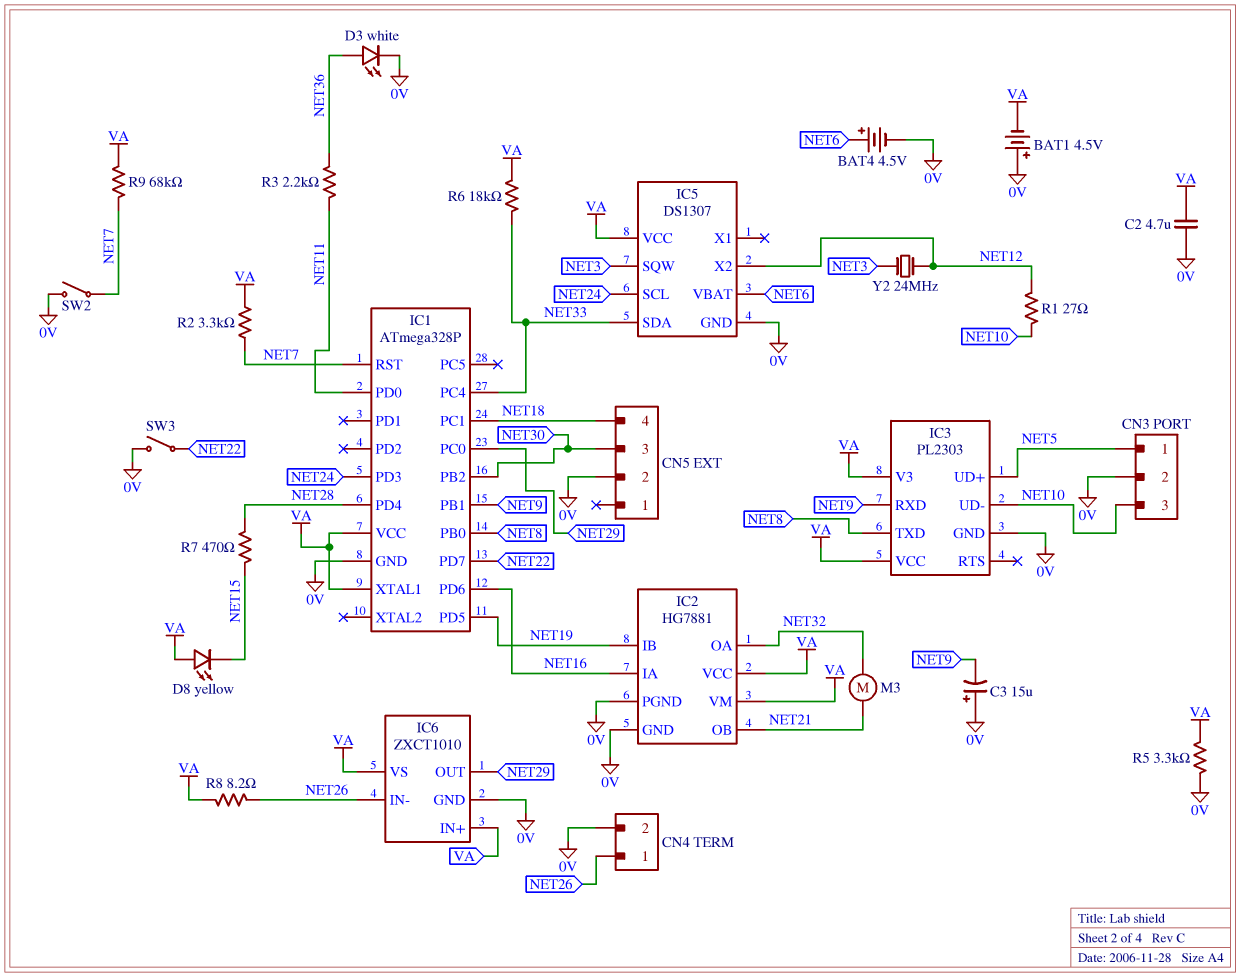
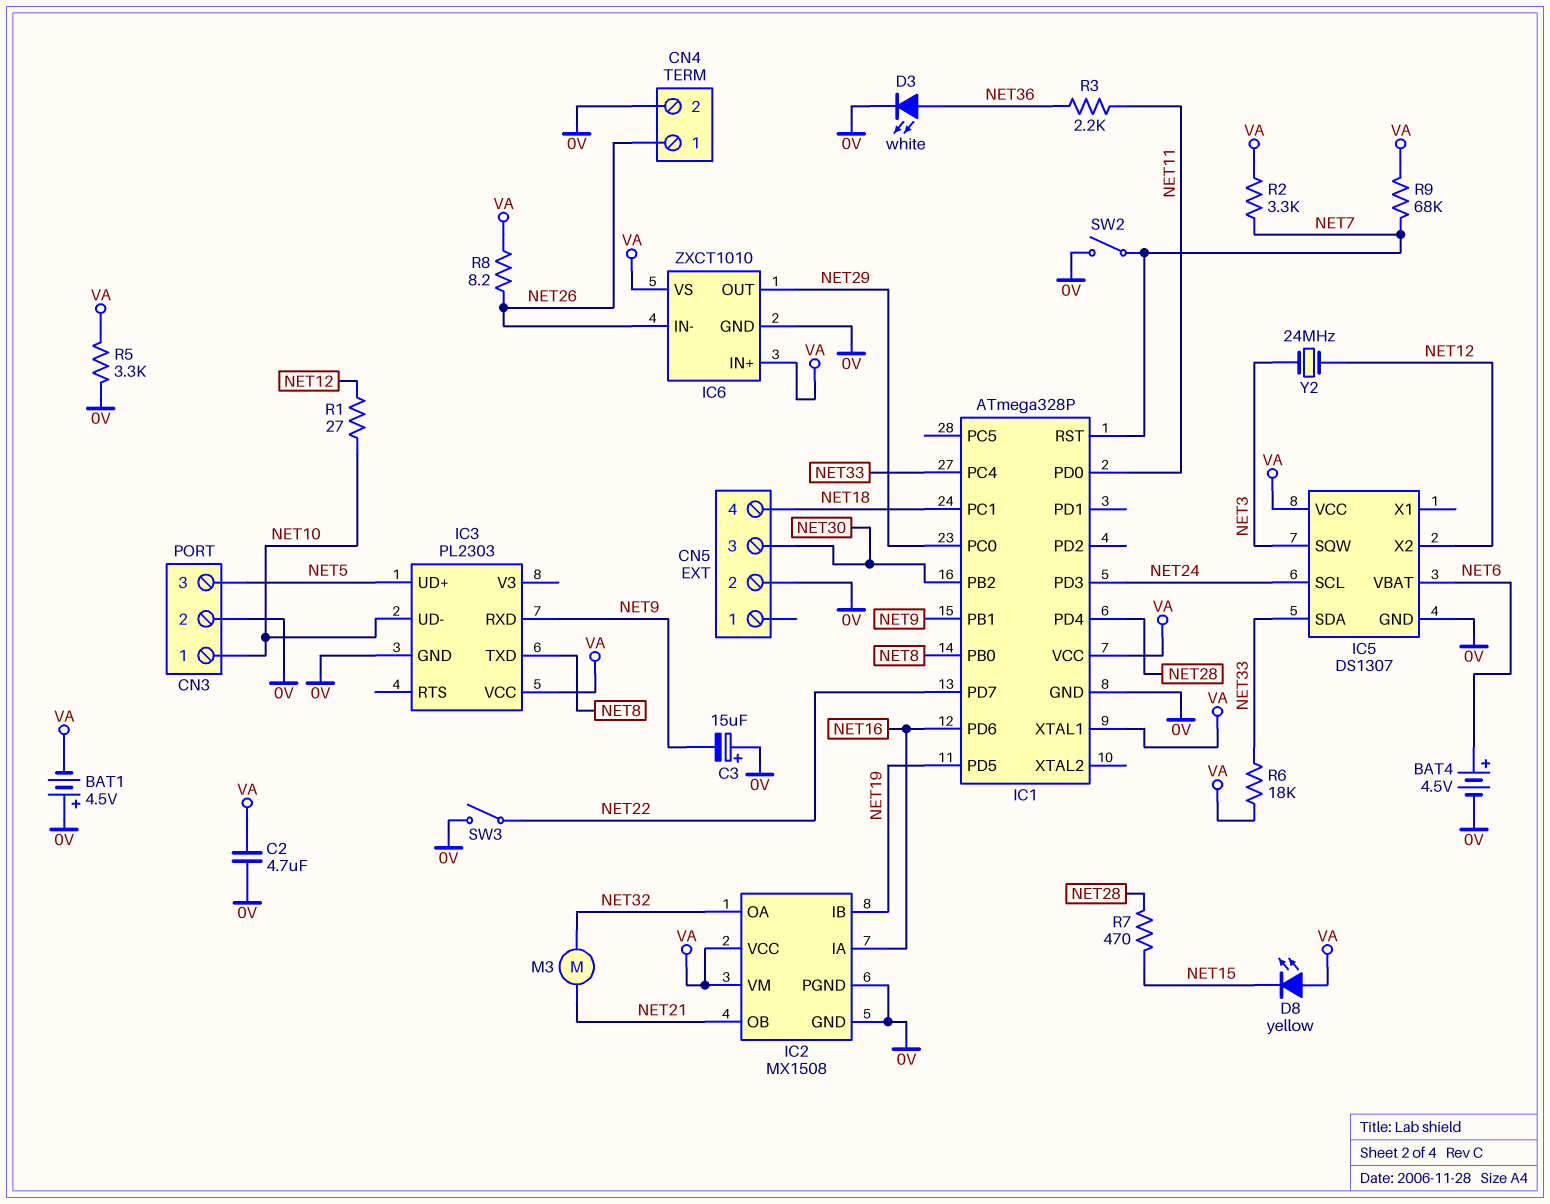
CN3 pin 1: NET5 -> NET10
CN3 pin 3: NET10 -> NET5
IC2: HG7881 -> MX1508
IC3 pin V3: VA -> none

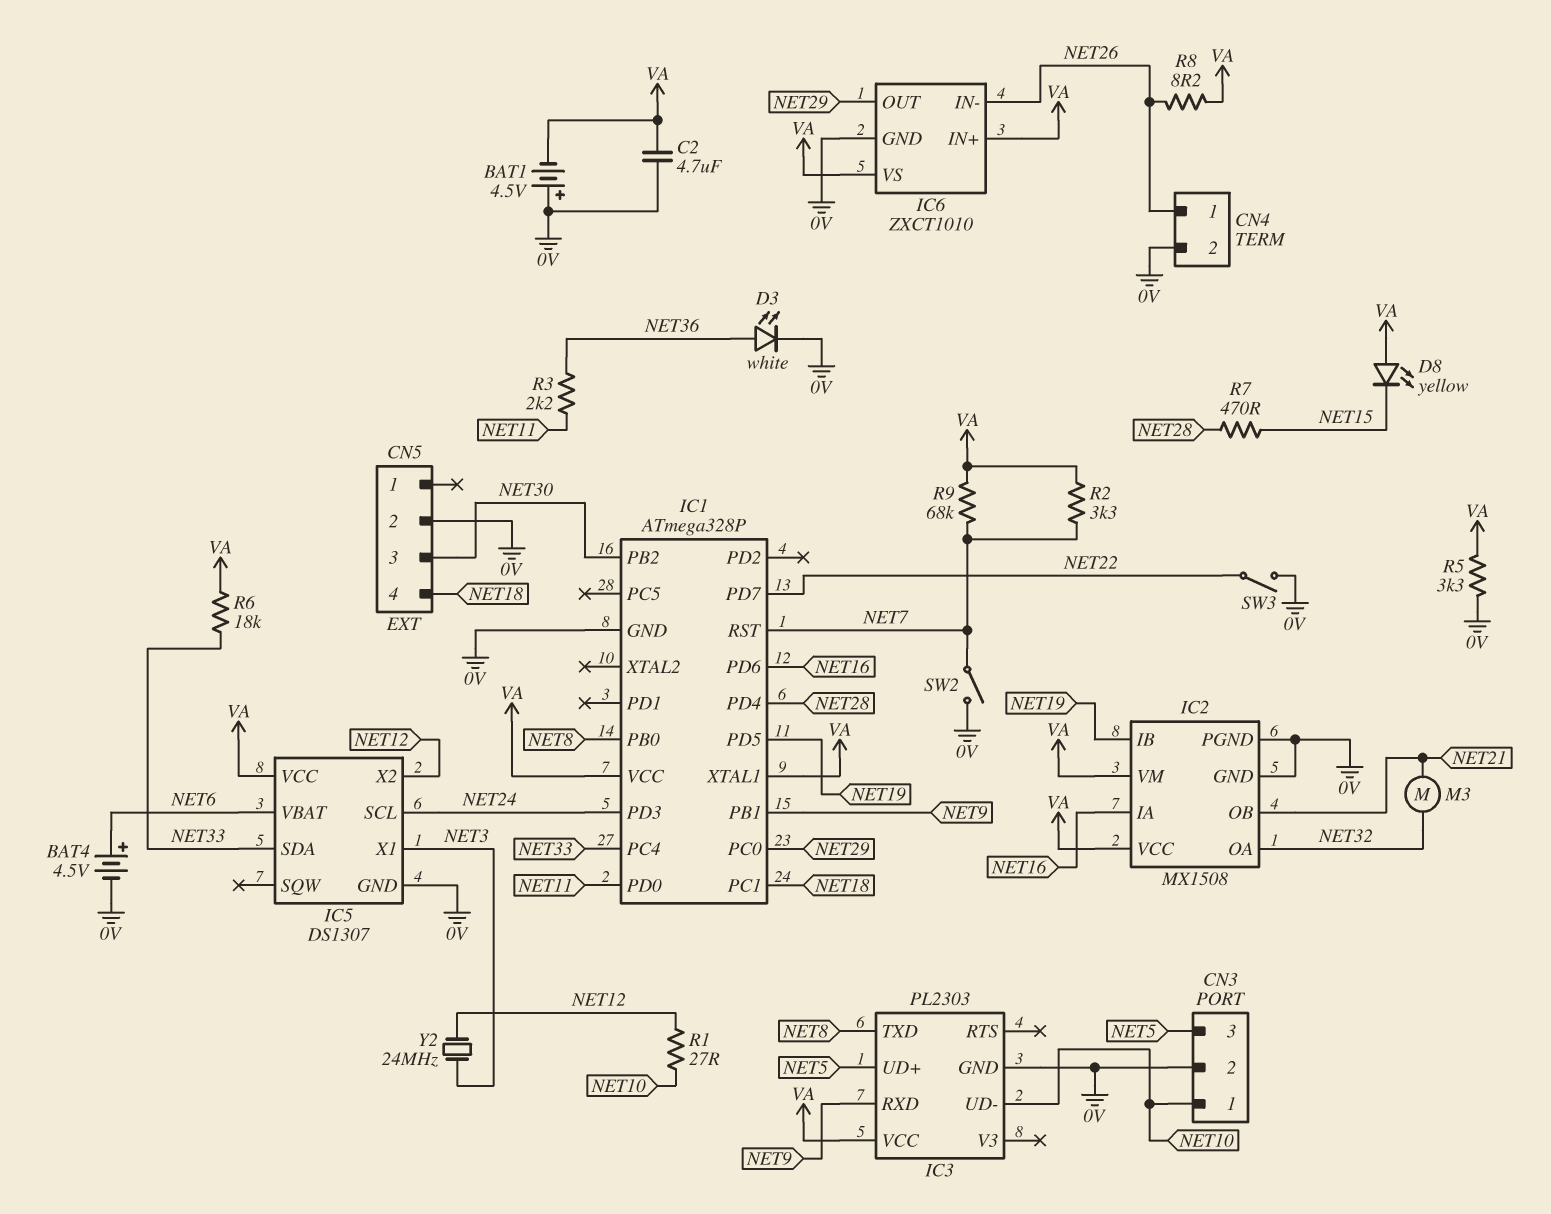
C3: 15uF (plus 0V, minus NET9) -> none
IC5 pin SQW: NET3 -> none
IC5 pin X1: none -> NET3

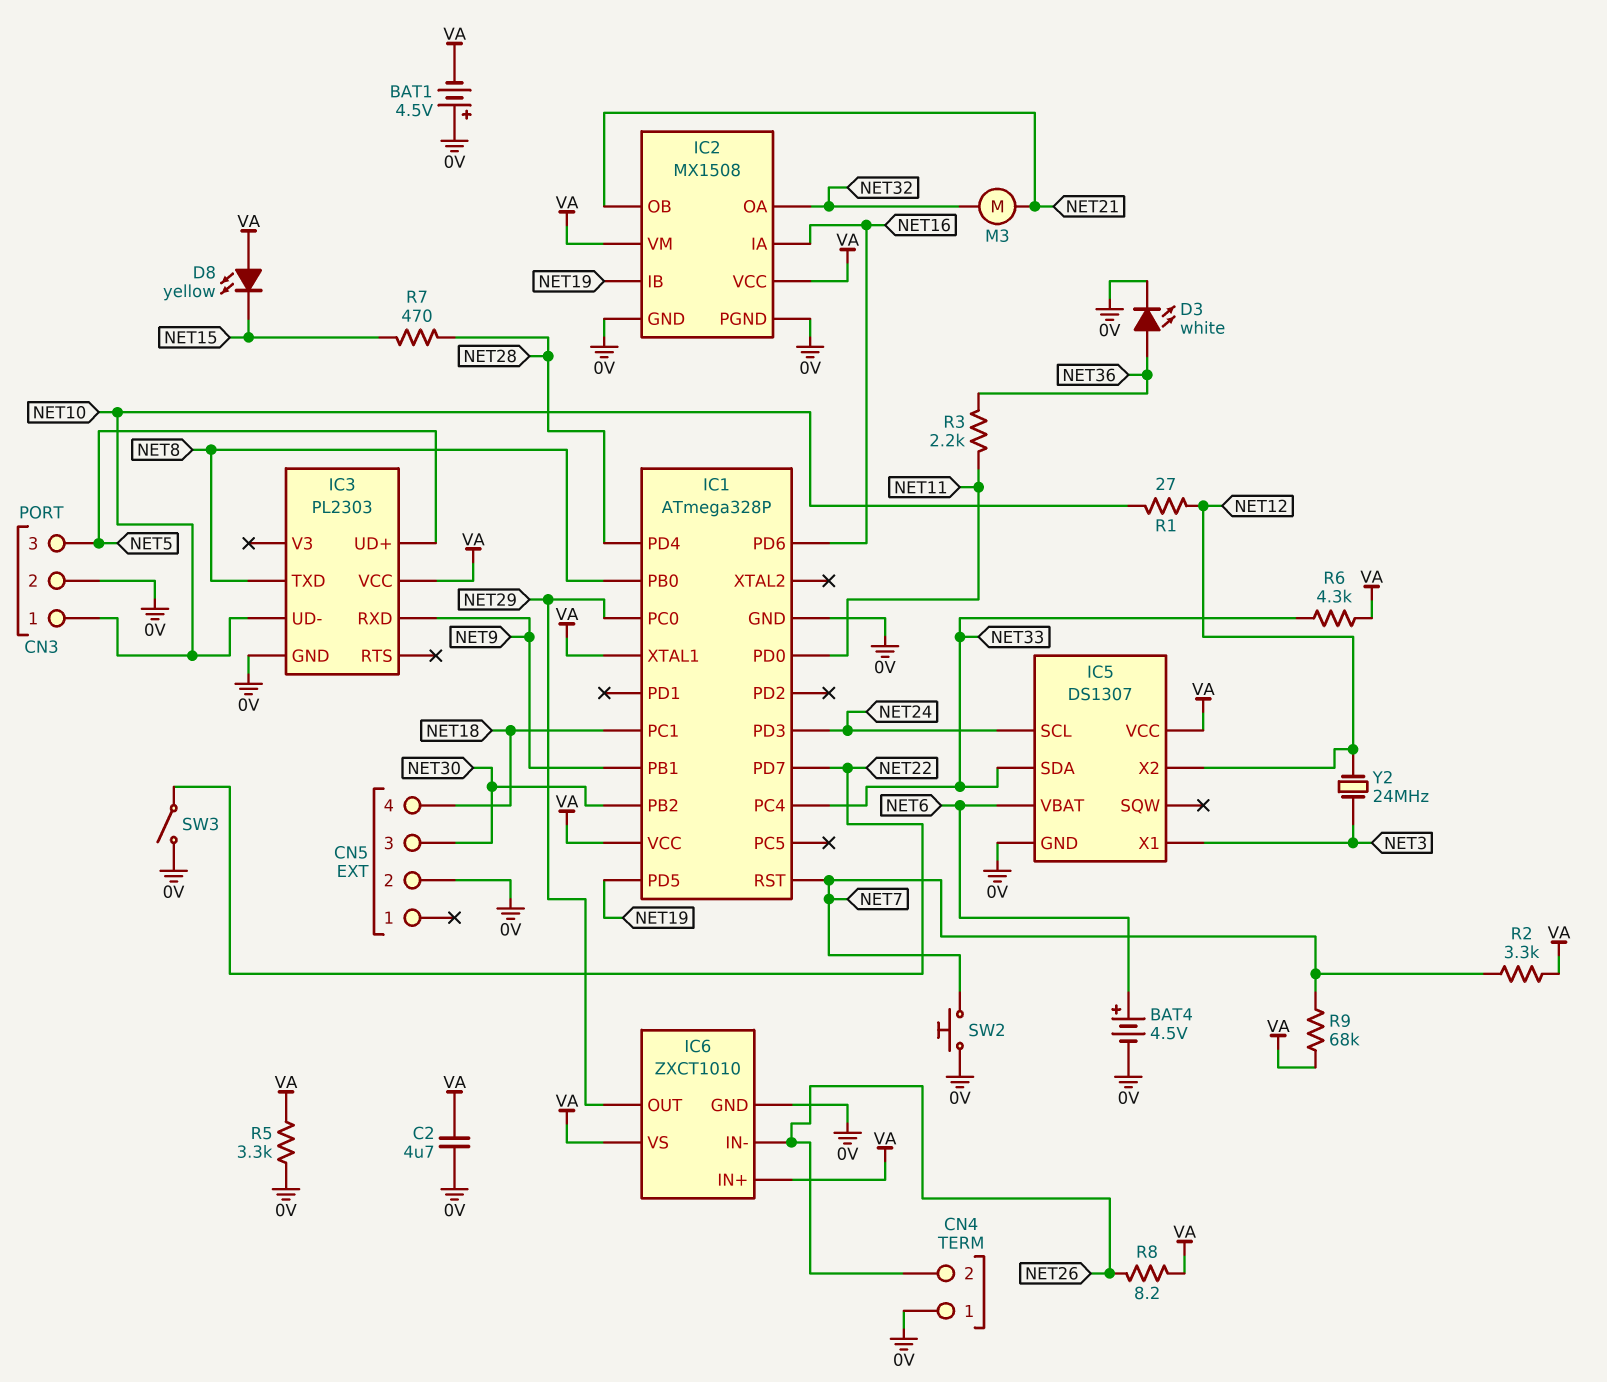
CN4 pin 1: NET26 -> 0V
CN4 pin 2: 0V -> NET26
R6: 18k (NET33, VA) -> 4.3k (NET33, VA)
SW2: switch (0V, NET7) -> button (0V, NET7)

